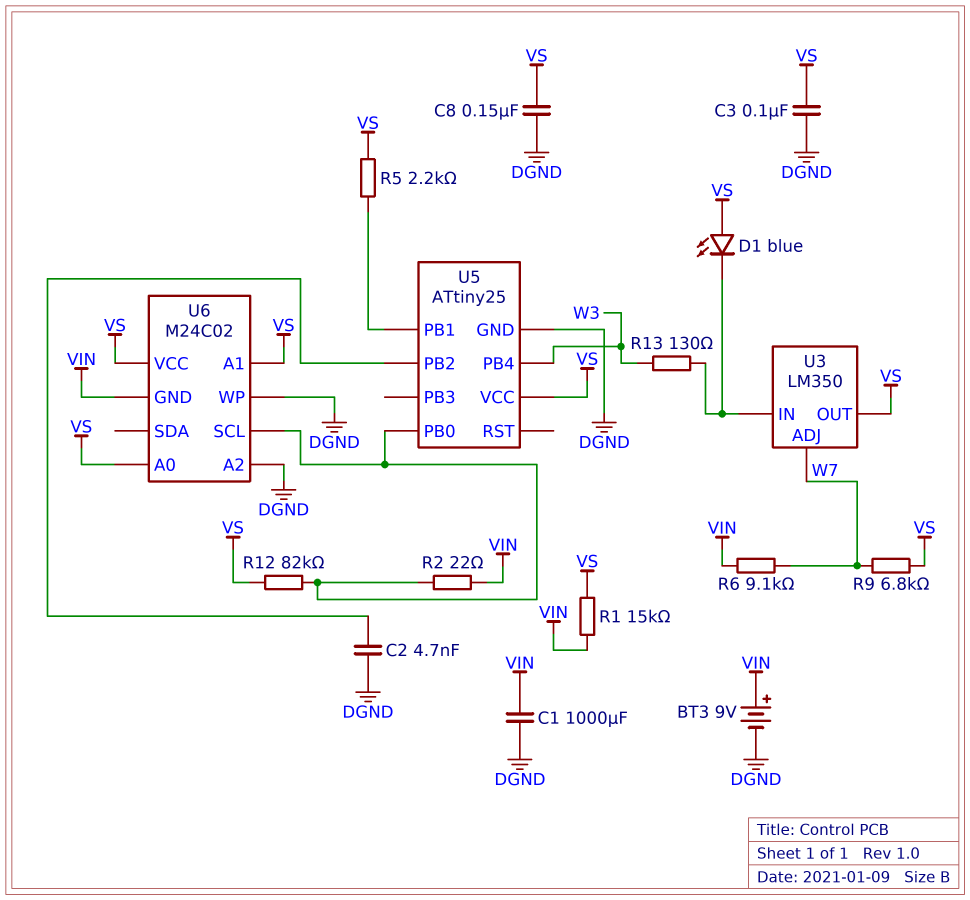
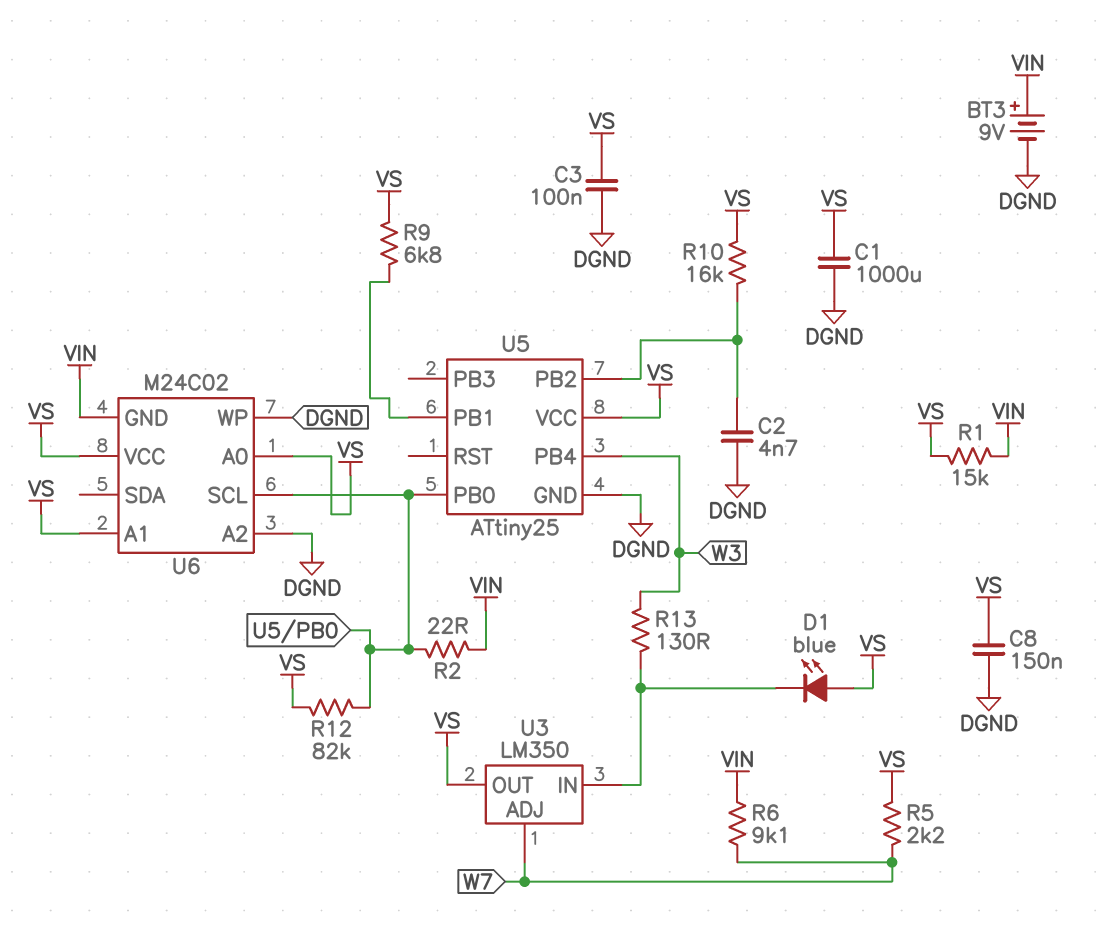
C1: 1000uF (DGND, VIN) -> 1000uF (DGND, VS)
R5: 2.2k (U5/PB1, VS) -> 2.2k (VS, W7)
R9: 6.8k (VS, W7) -> 6.8k (U5/PB1, VS)
R10: none -> 16k (U5/PB2, VS)

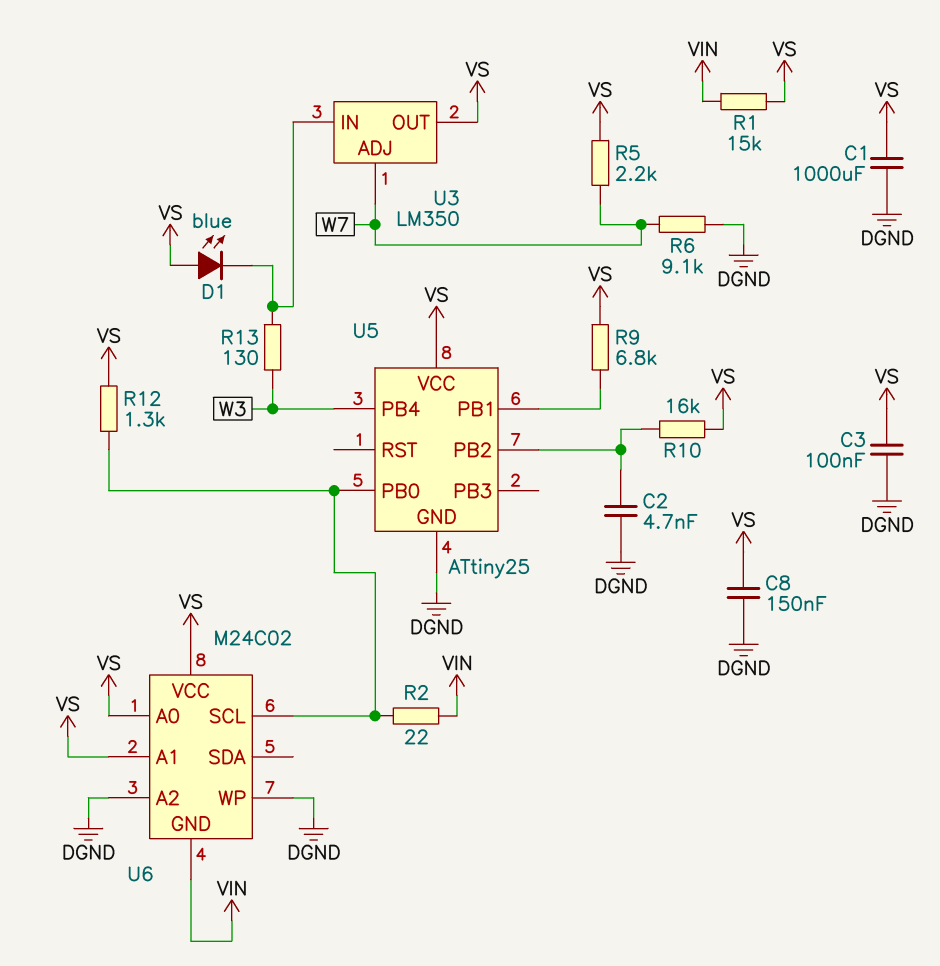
BT3: 9V (plus VIN, minus DGND) -> none
R6: 9.1k (VIN, W7) -> 9.1k (DGND, W7)
R12: 82k (U5/PB0, VS) -> 1.3k (U5/PB0, VS)

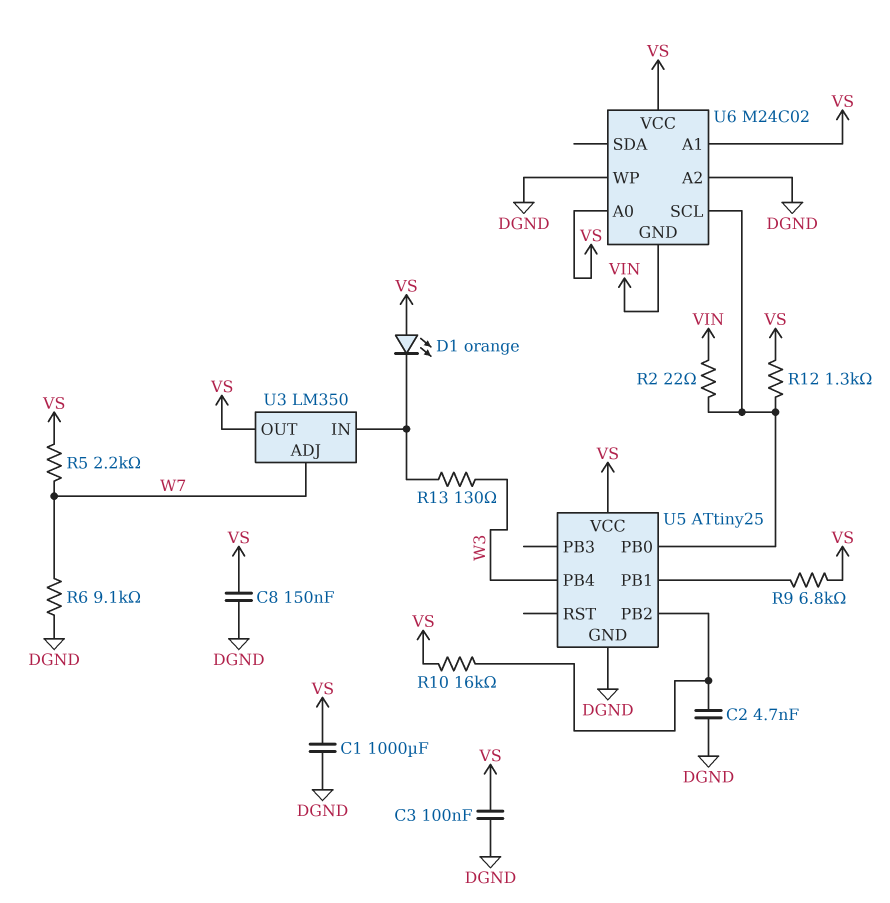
D1: LED blue (A VS, K U3/IN) -> LED orange (A VS, K U3/IN)
R1: 15k (VIN, VS) -> none

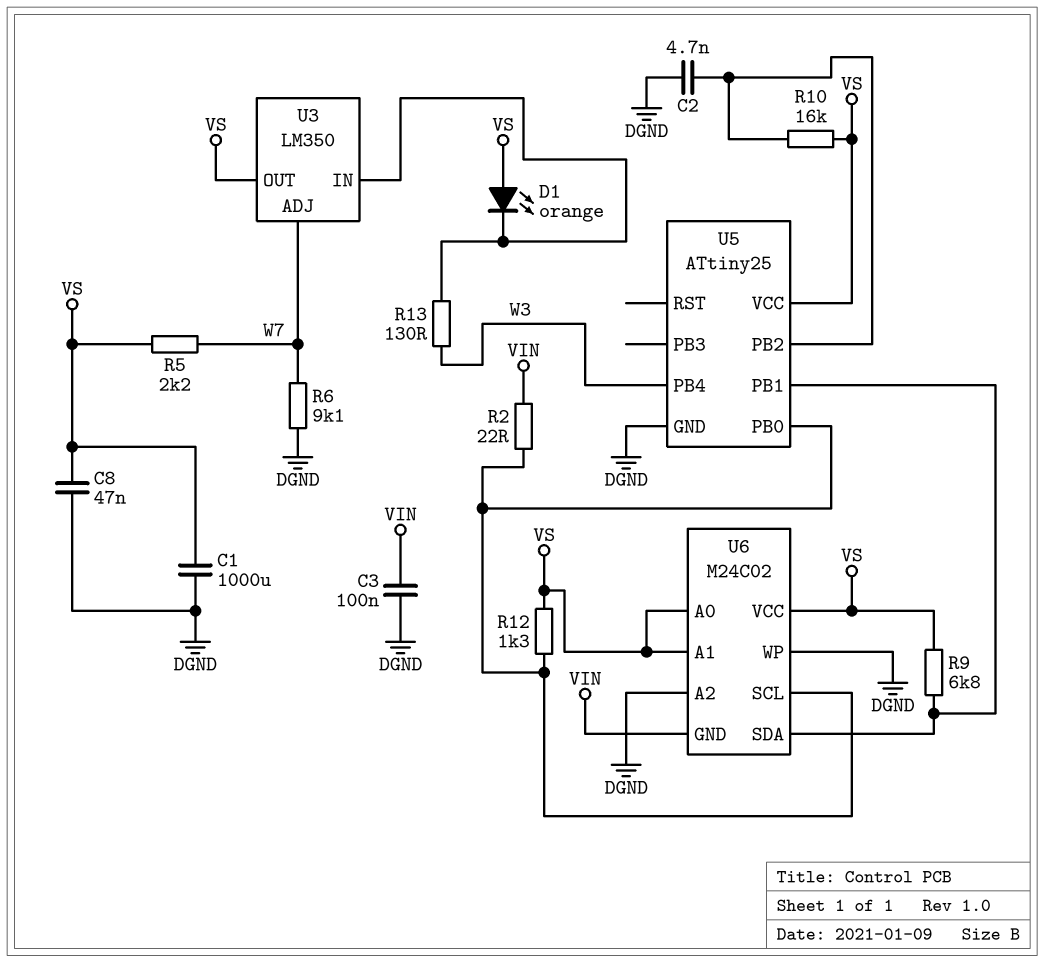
C3: 100nF (DGND, VS) -> 100nF (DGND, VIN)
C8: 150nF (DGND, VS) -> 47nF (DGND, VS)
U6 pin SDA: none -> U5/PB1

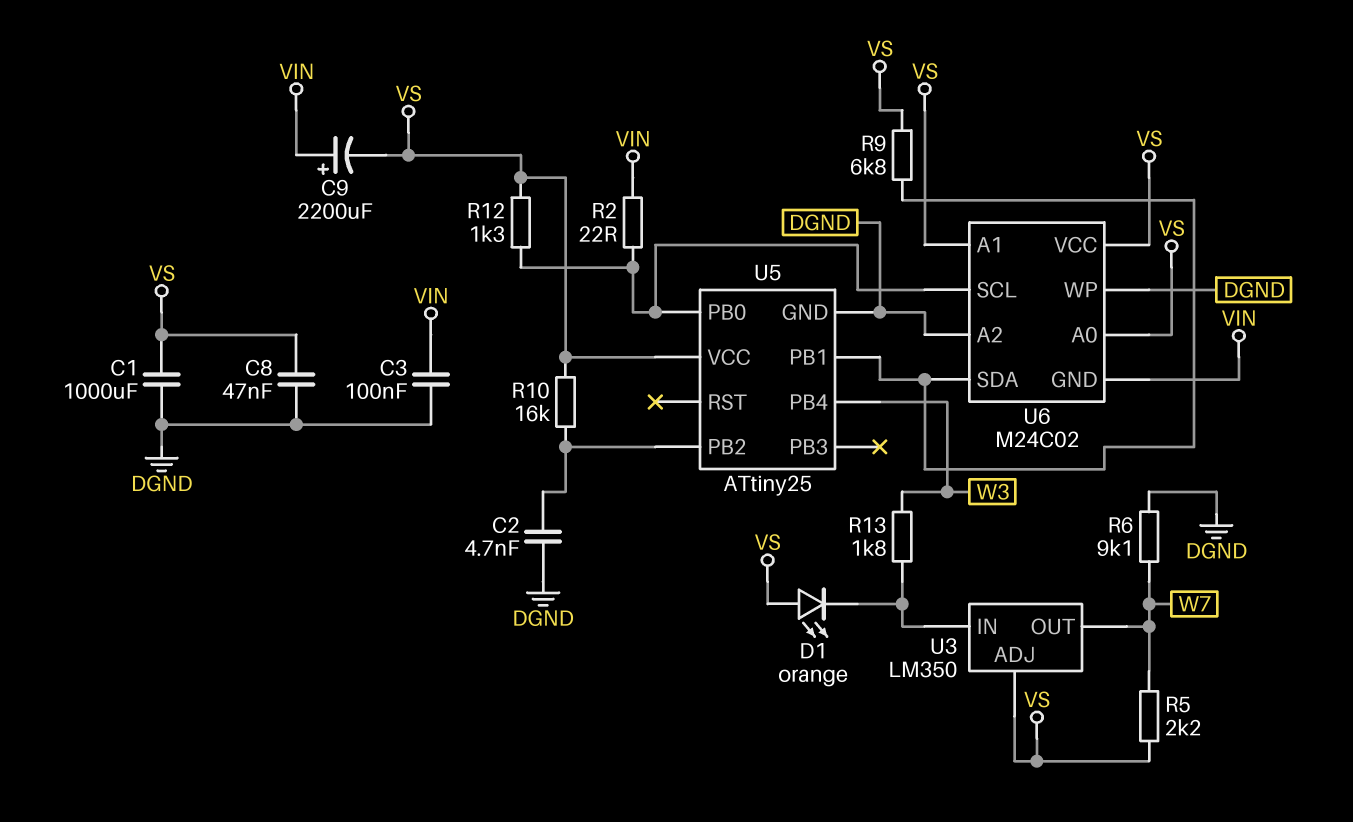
C9: none -> 2200uF (plus VIN, minus VS)
R13: 130 (U3/IN, W3) -> 1.8k (U3/IN, W3)
U3 pin ADJ: W7 -> VS
U3 pin OUT: VS -> W7

